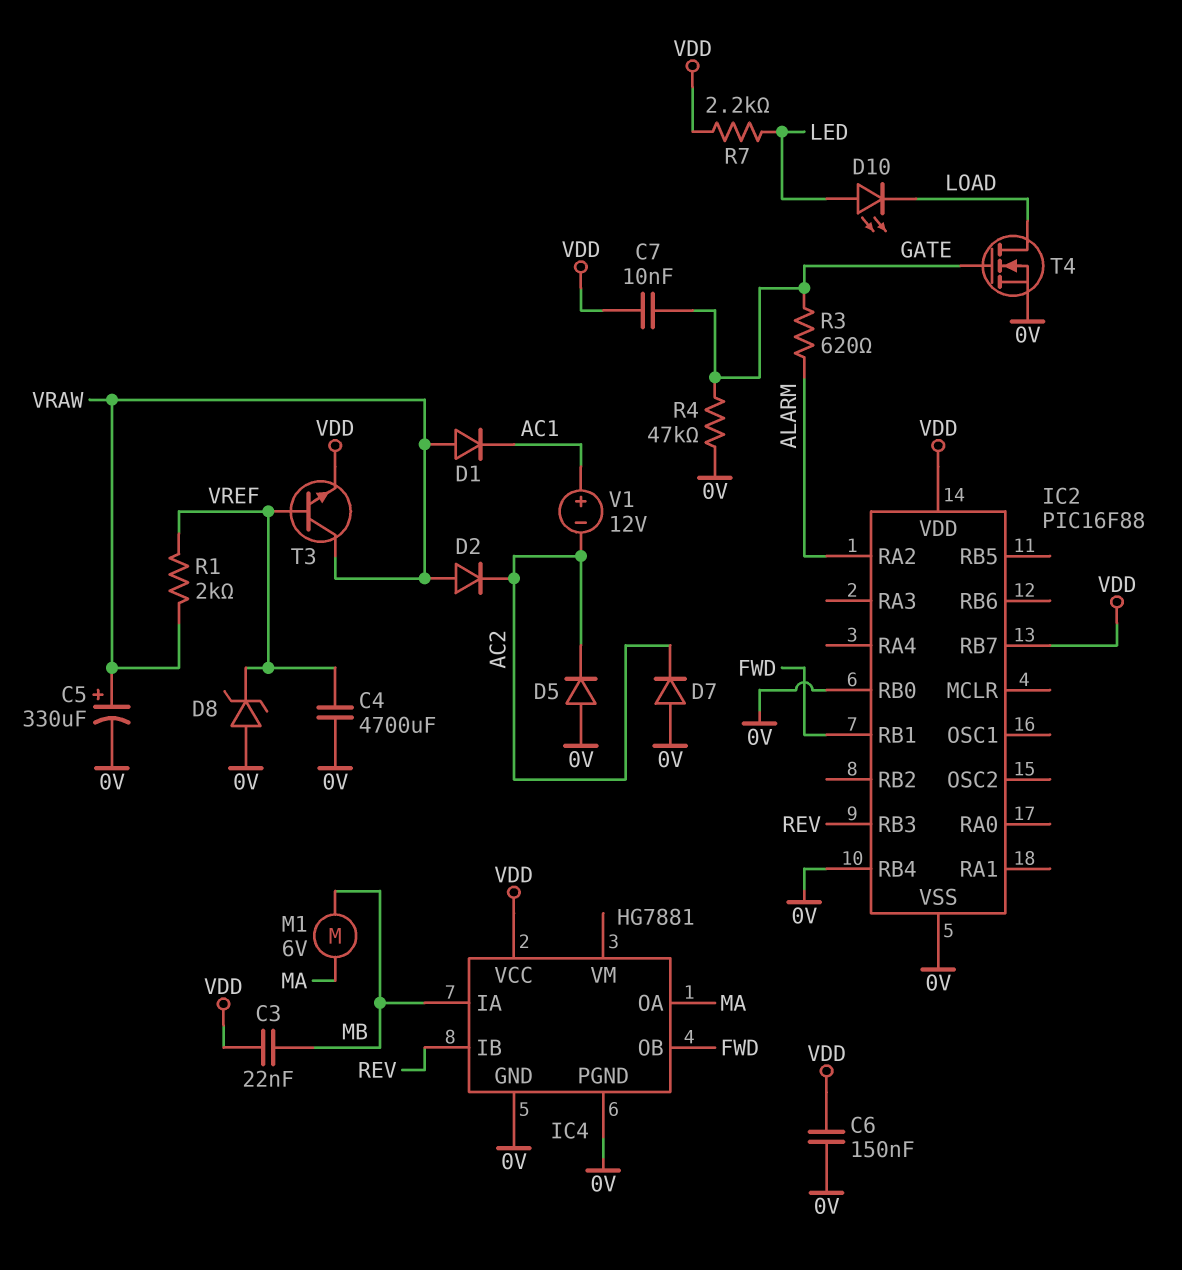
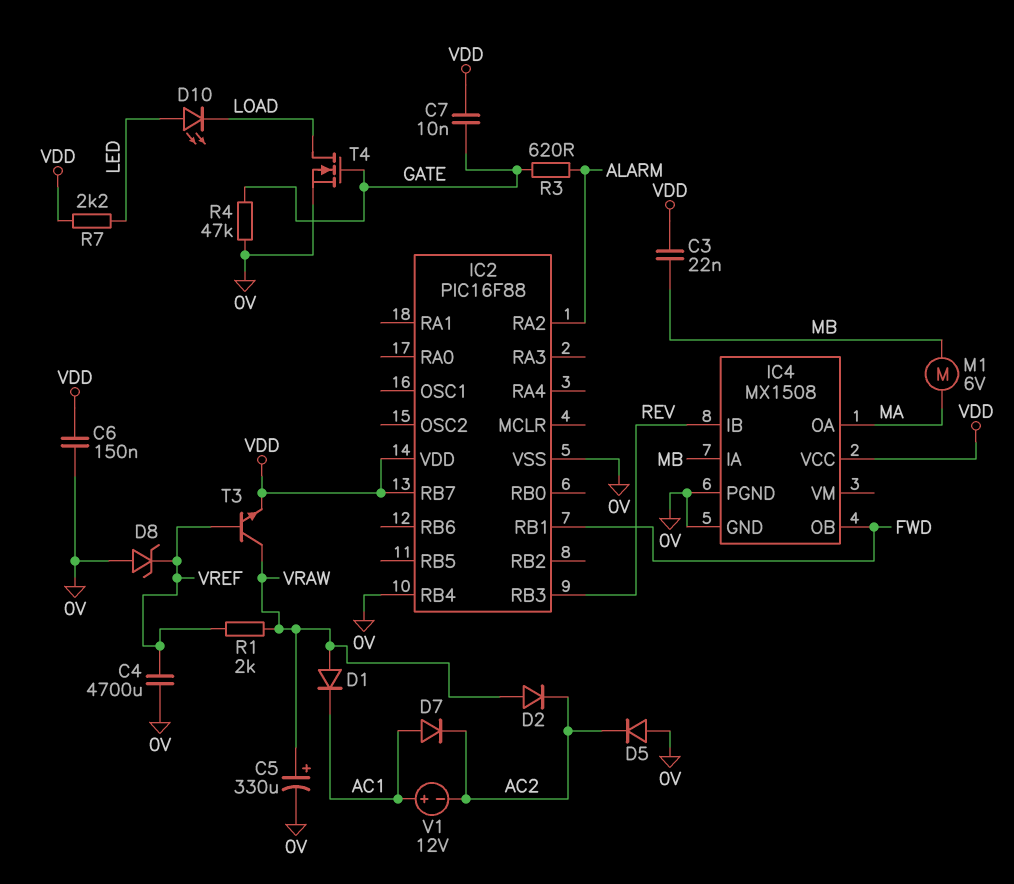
D7: diode (A 0V, K AC2) -> diode (A AC1, K AC2)
IC2 pin RB0: 0V -> none
IC4: HG7881 -> MX1508

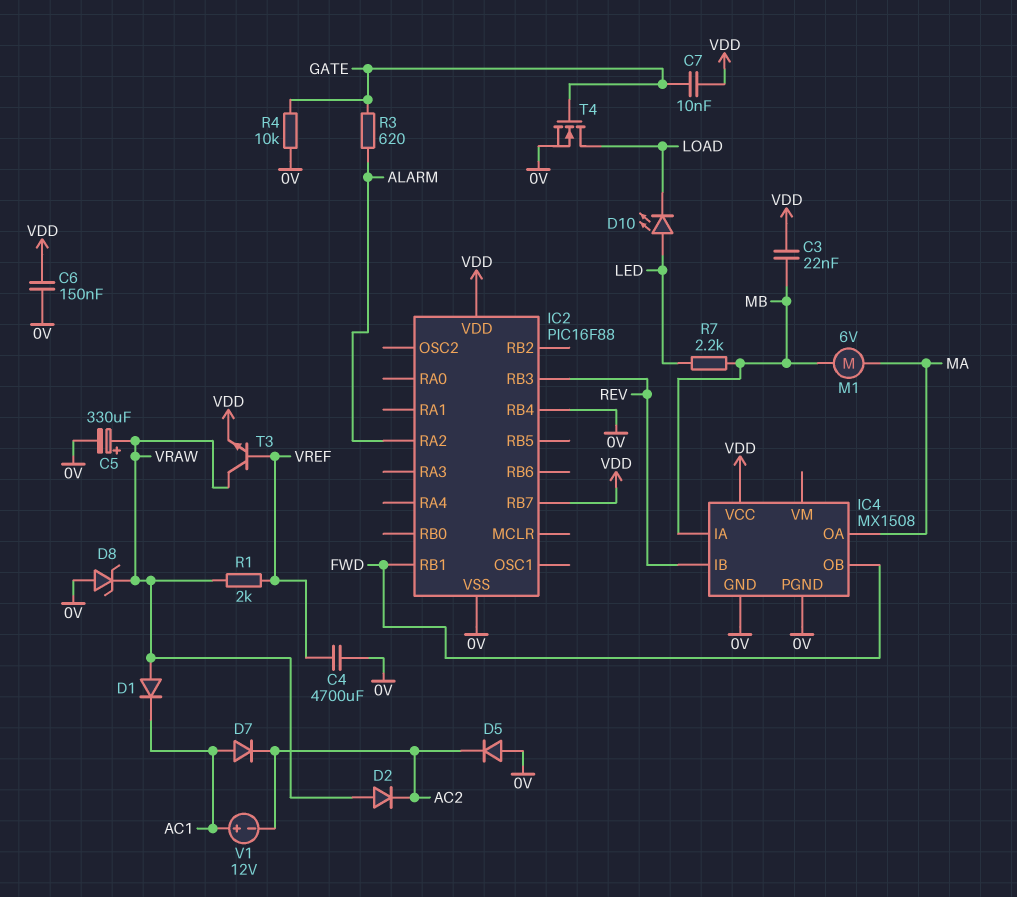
D8: zener (A 0V, K VREF) -> zener (A 0V, K VRAW)
R4: 47k (0V, GATE) -> 10k (0V, GATE)
R7: 2.2k (LED, VDD) -> 2.2k (LED, MB)

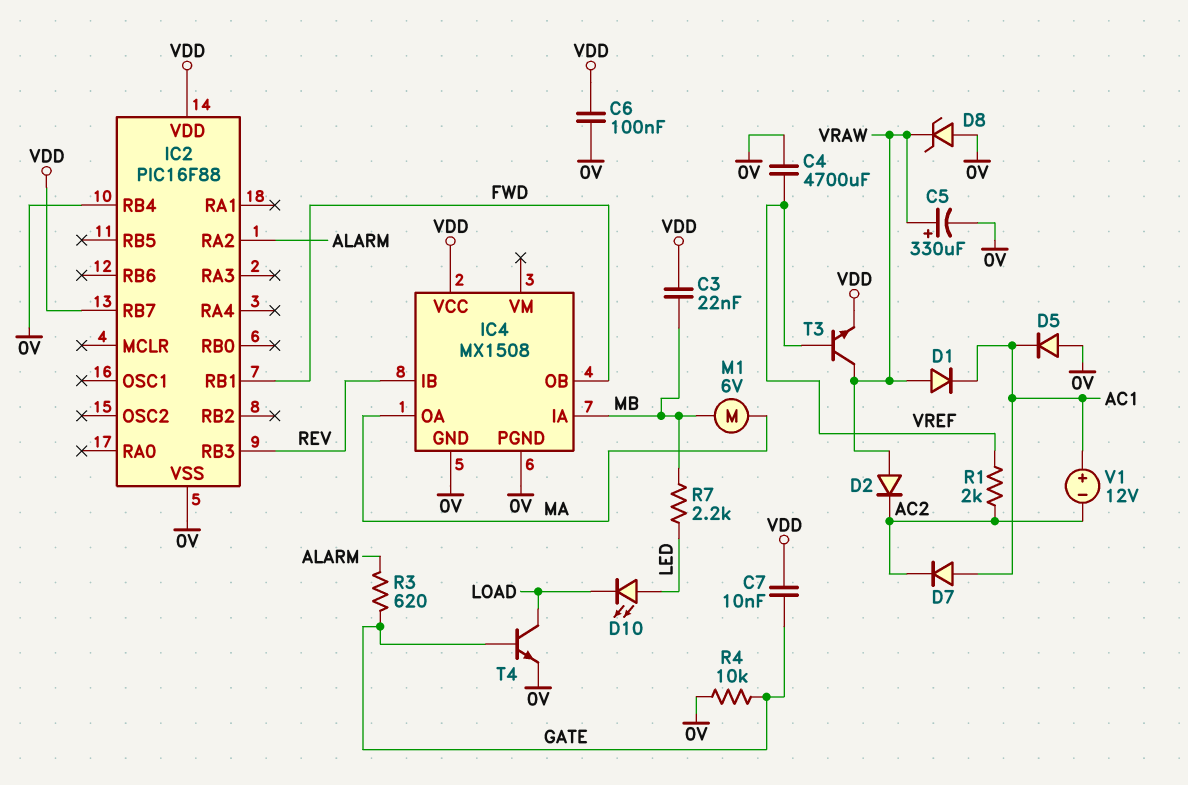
C6: 150nF (0V, VDD) -> 100nF (0V, VDD)
D5: diode (A 0V, K AC2) -> diode (A 0V, K AC1)
R1: 2k (VRAW, VREF) -> 2k (AC2, VREF)
T4: NMOS (G GATE, D LOAD, S 0V) -> NPN (B GATE, C LOAD, E 0V)

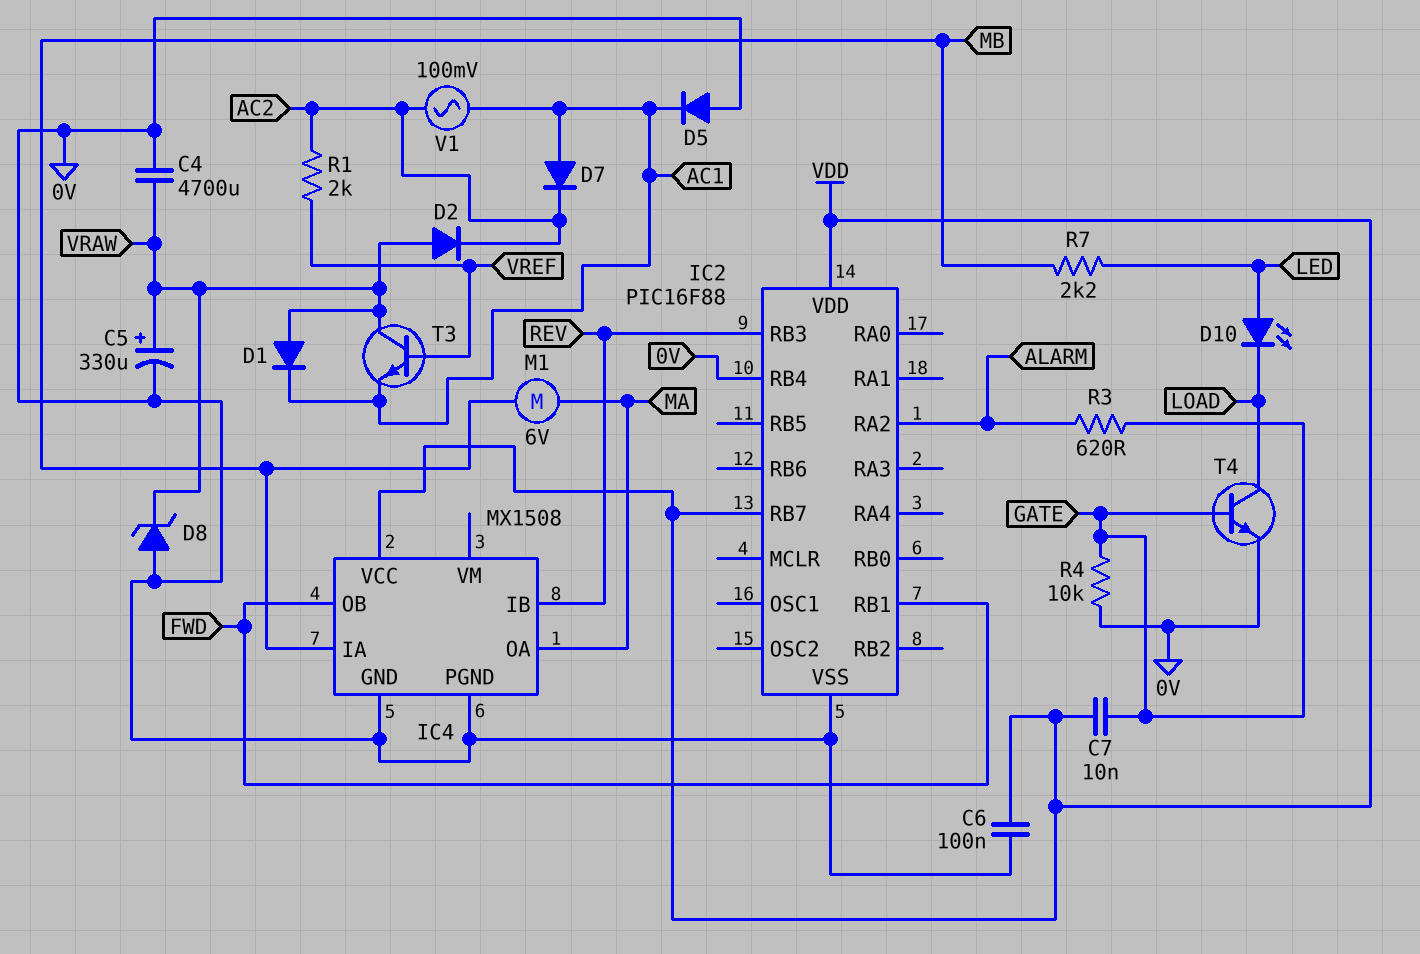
C3: 22nF (MB, VDD) -> none
C4: 4700uF (0V, VREF) -> 4700uF (0V, VRAW)
T3: NPN (B VREF, C VRAW, E VDD) -> NPN (B VREF, C VRAW, E AC1)
V1: 12V (plus AC1, minus AC2) -> AC 100mV (AC1, AC2)

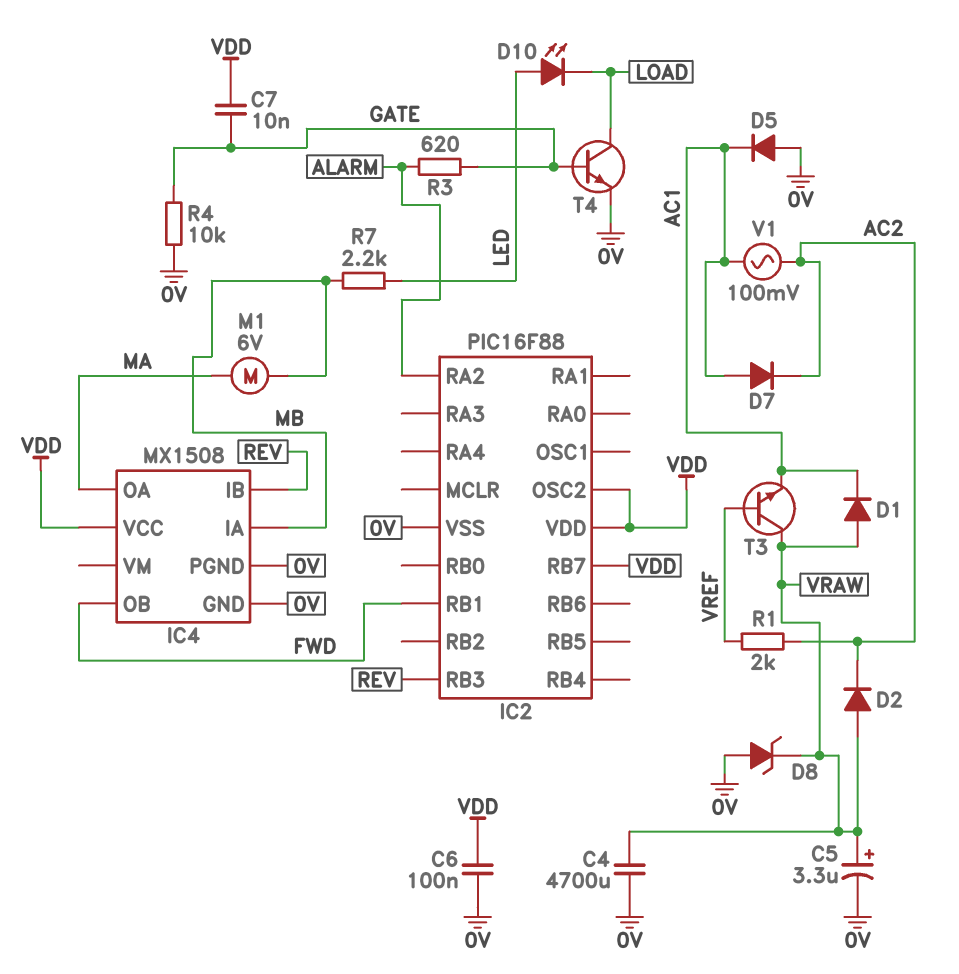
C5: 330uF (plus VRAW, minus 0V) -> 3.3uF (plus VRAW, minus 0V)
IC2 pin OSC2: none -> VDD
IC2 pin RB4: 0V -> none

